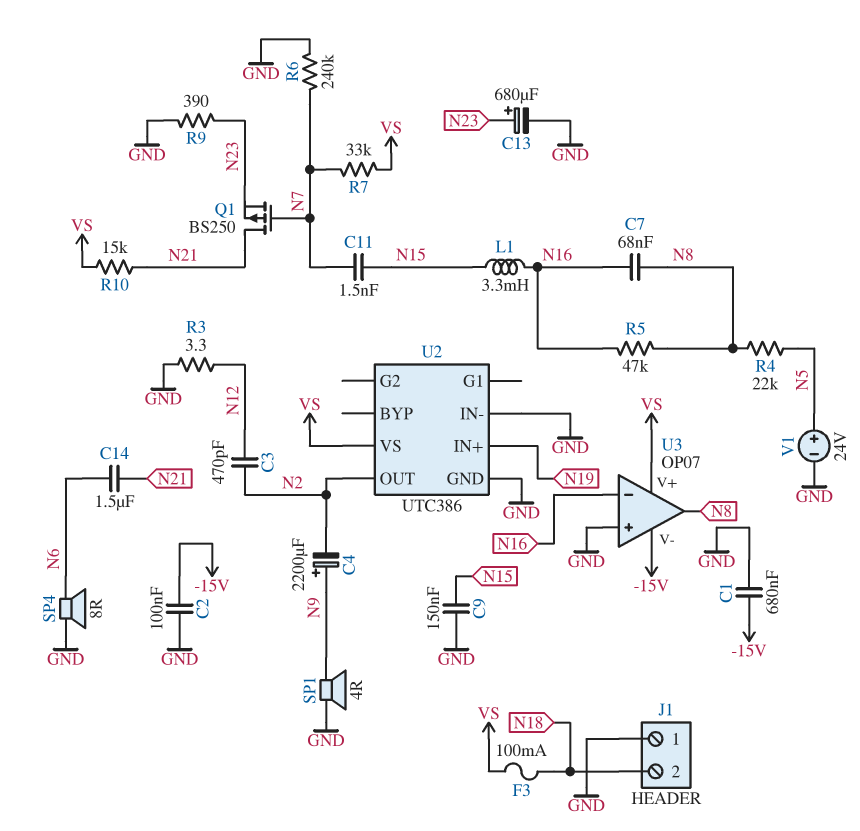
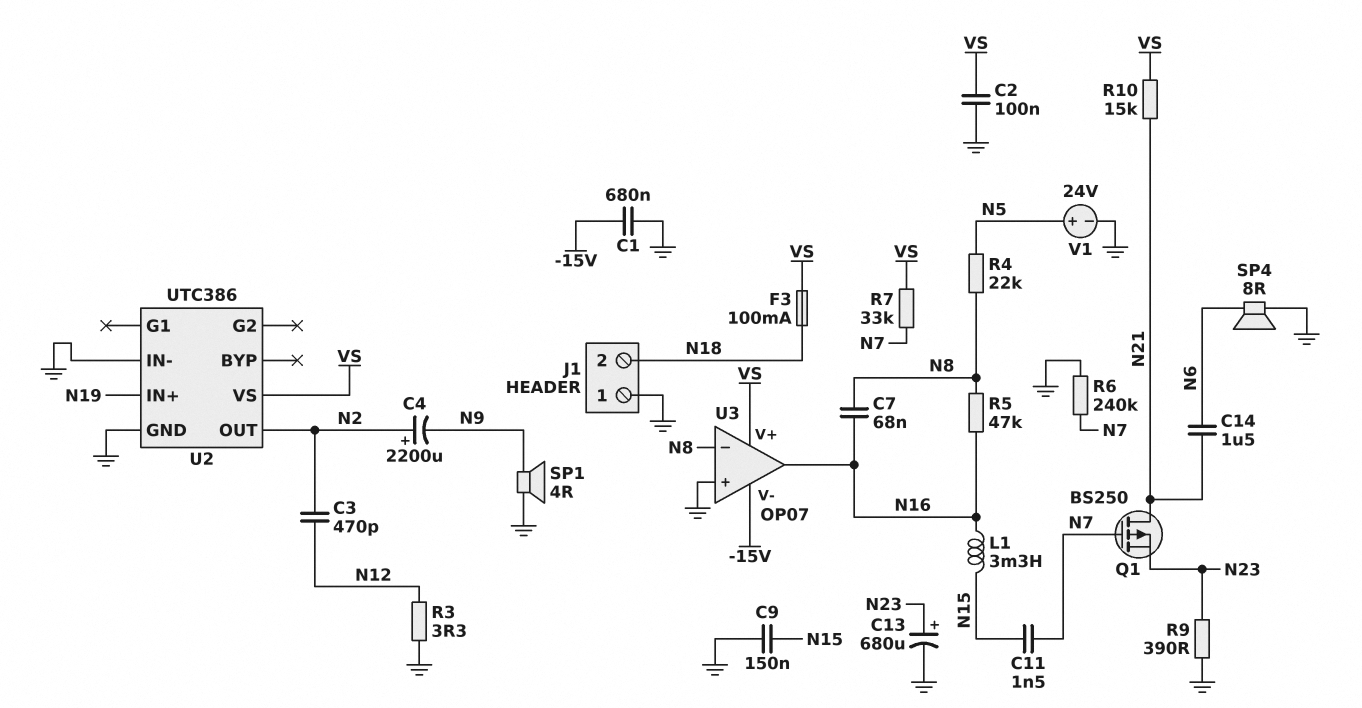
C2: 100nF (-15V, GND) -> 100nF (GND, VS)
C4: 2200uF (plus N9, minus N2) -> 2200uF (plus N2, minus N9)
U3 pin in-: N16 -> N8
U3 pin out: N8 -> N16

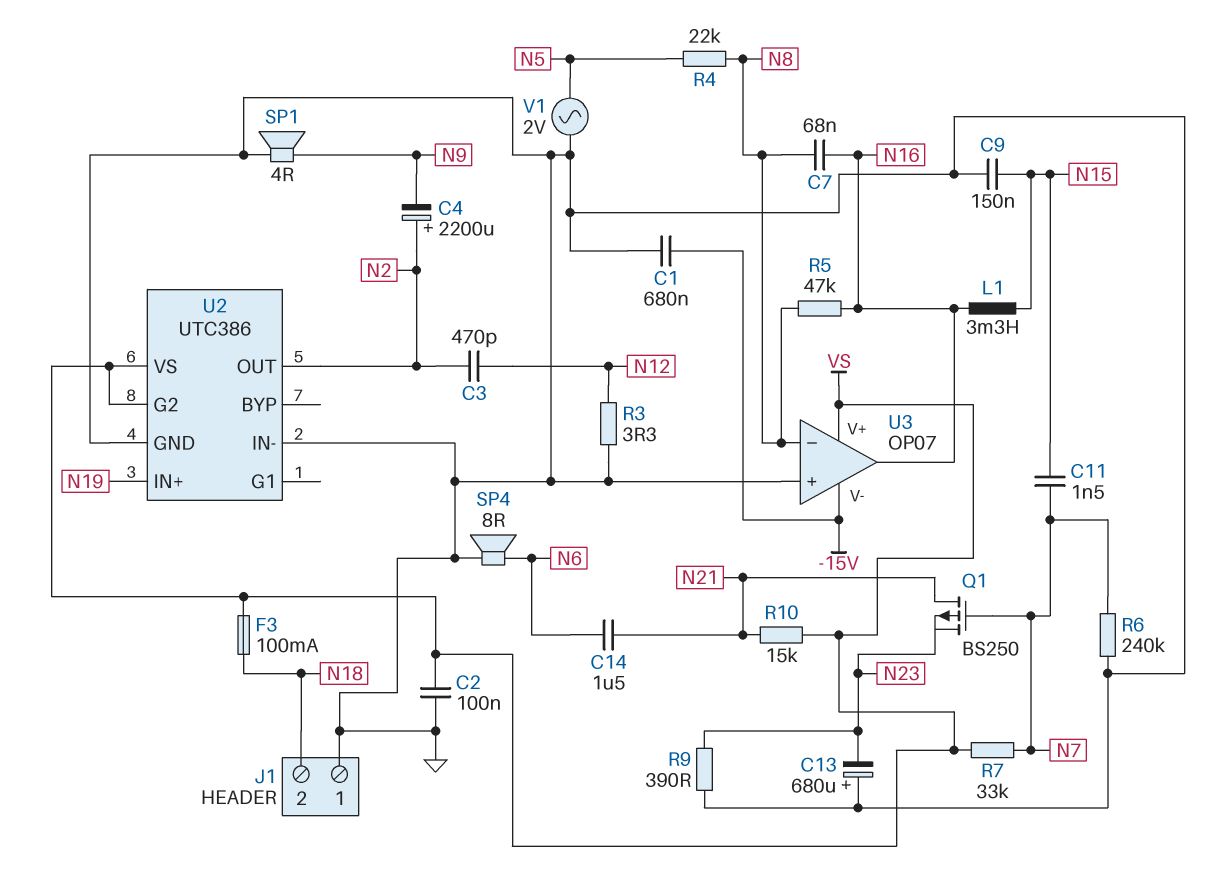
C13: 680uF (plus N23, minus GND) -> 680uF (plus GND, minus N23)
U2 pin G2: none -> VS
V1: 24V (plus N5, minus GND) -> AC 2V (GND, N5)

